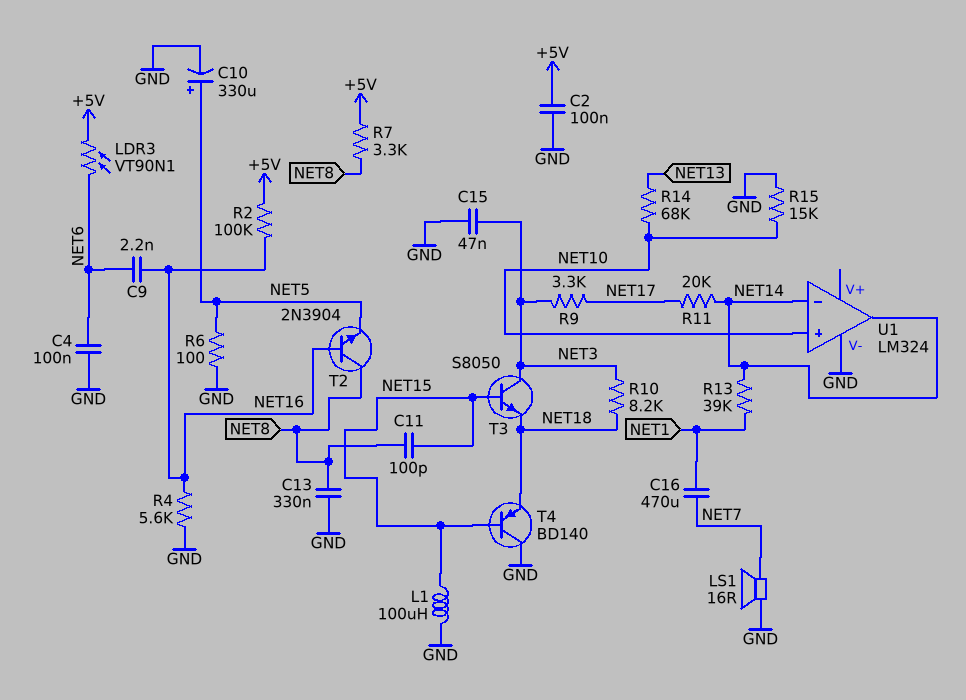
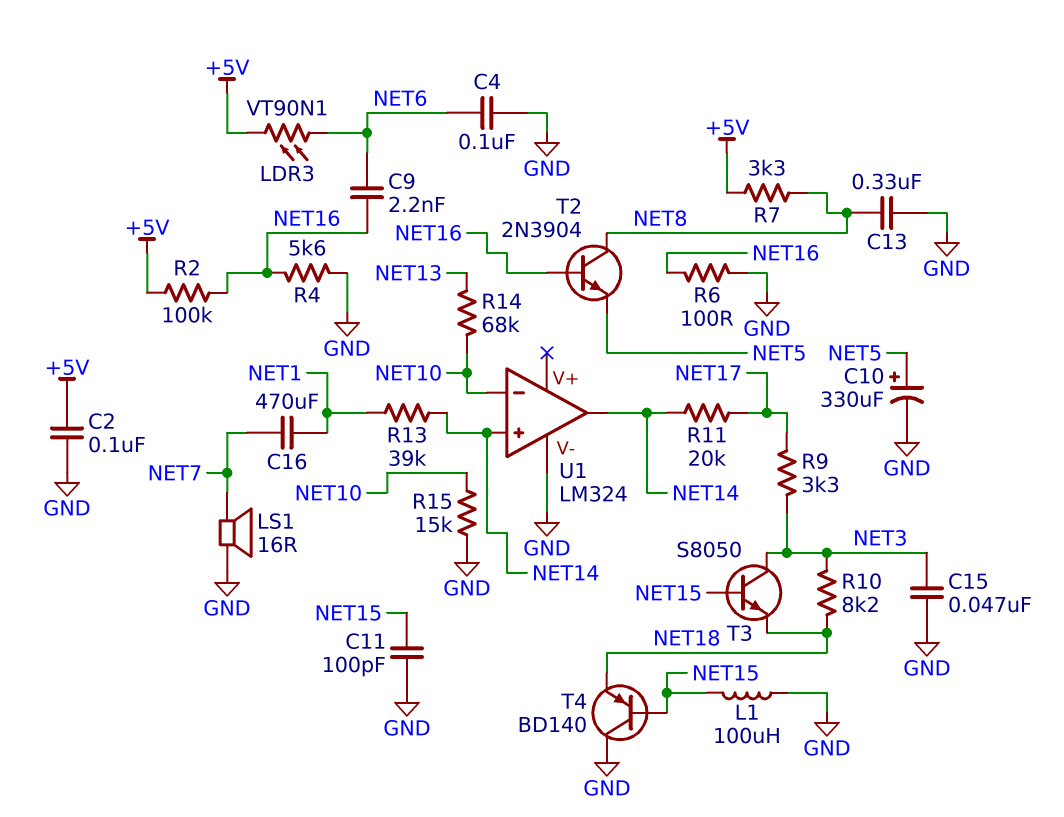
C11: 100pF (NET8, NET15) -> 100pF (GND, NET15)
R6: 100 (GND, NET5) -> 100 (GND, NET16)
U1 pin in+: NET10 -> NET14
U1 pin in-: NET14 -> NET10

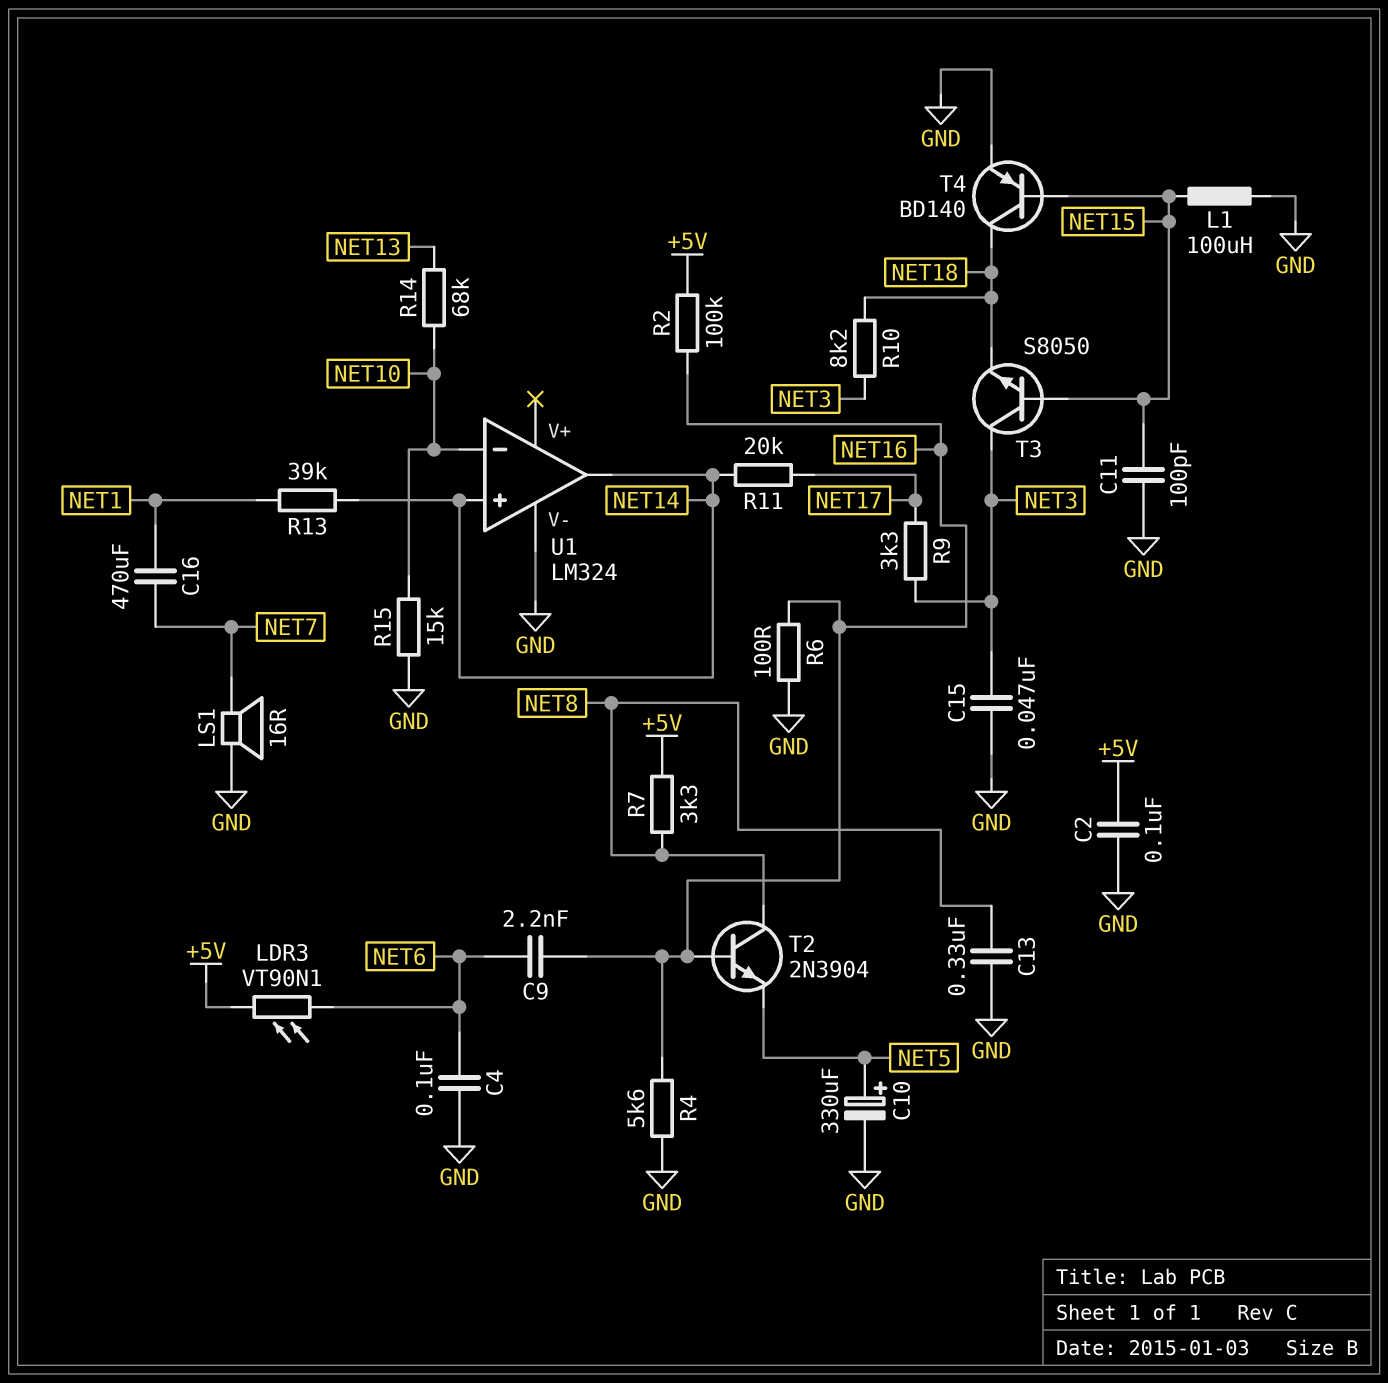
T4: PNP BD140 (B NET15, C GND, E NET18) -> PNP BD140 (B NET15, C NET18, E GND)

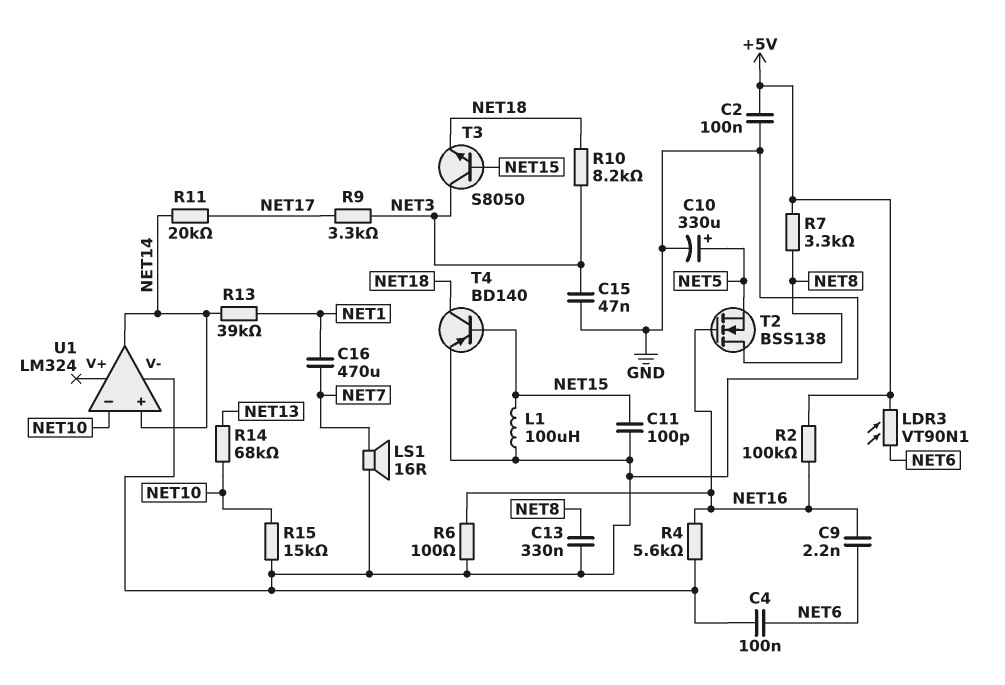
T2: NPN 2N3904 (B NET16, C NET8, E NET5) -> NMOS BSS138 (G NET16, D NET8, S NET5)

